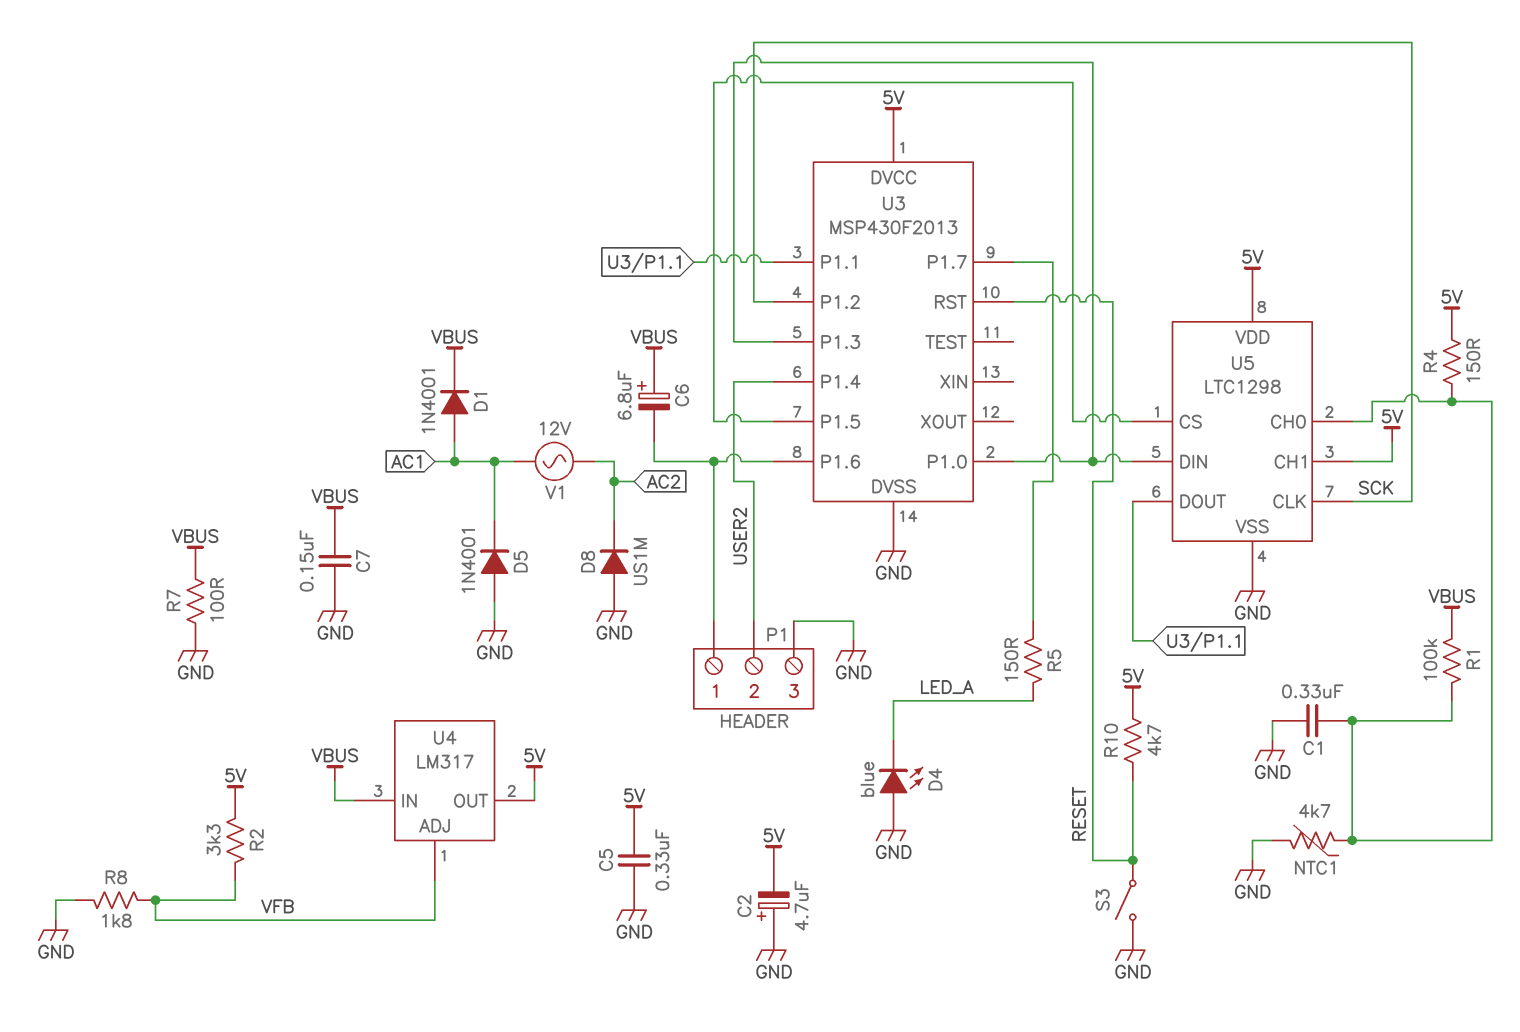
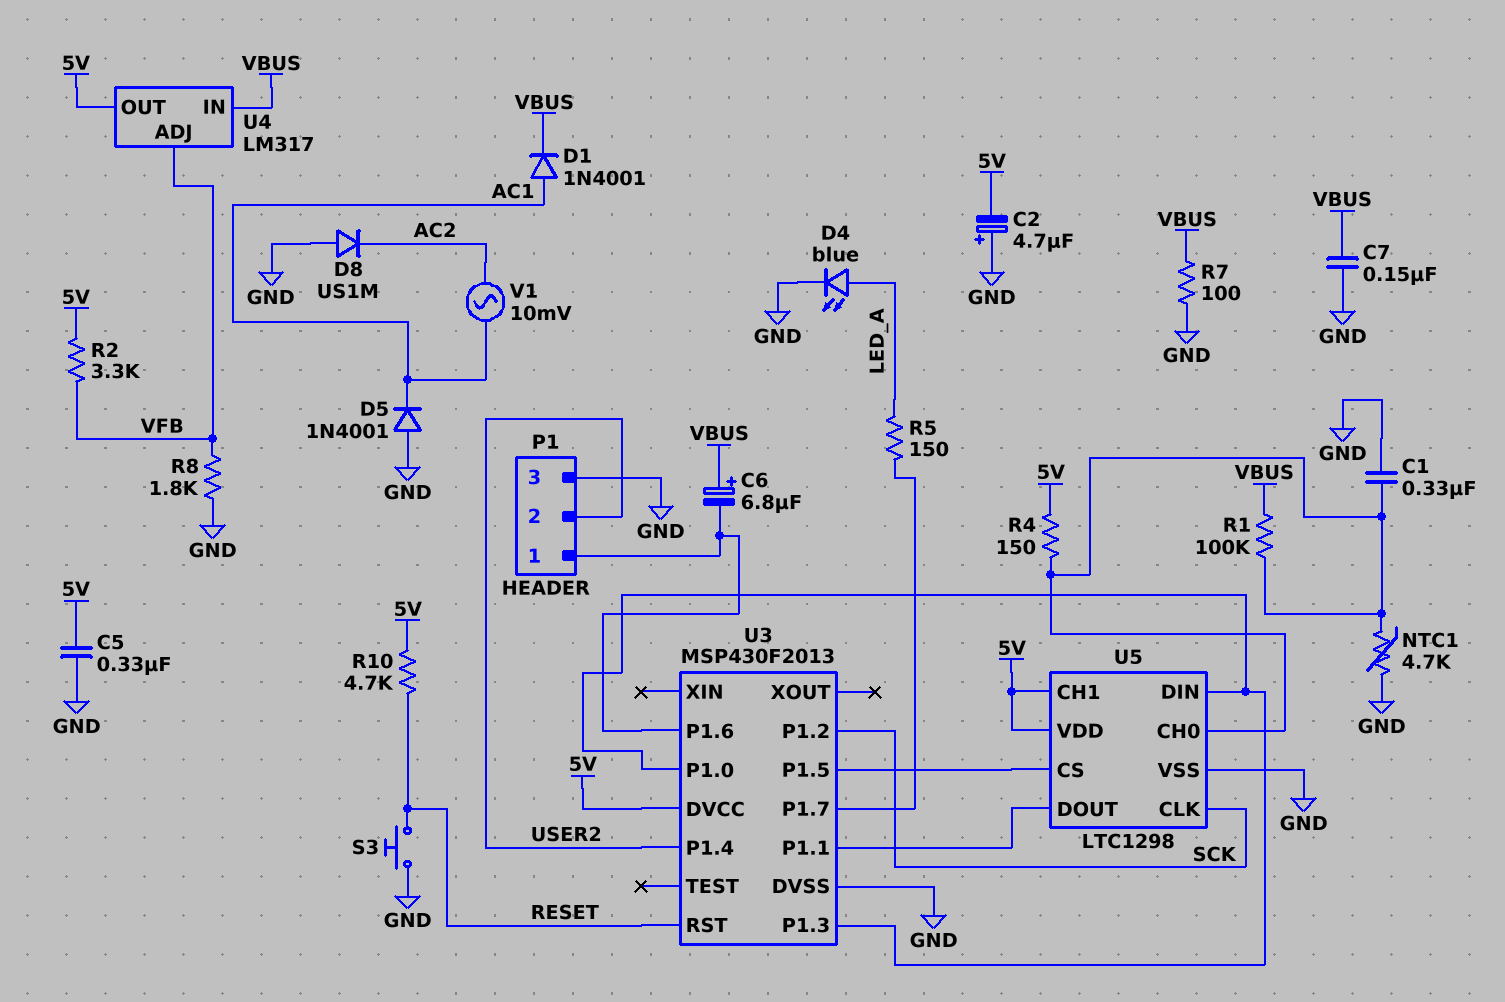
D4: LED blue (A GND, K LED_A) -> LED blue (A LED_A, K GND)
S3: switch (GND, RESET) -> button (GND, RESET)
V1: AC 12V (AC1, AC2) -> AC 10mV (AC1, AC2)

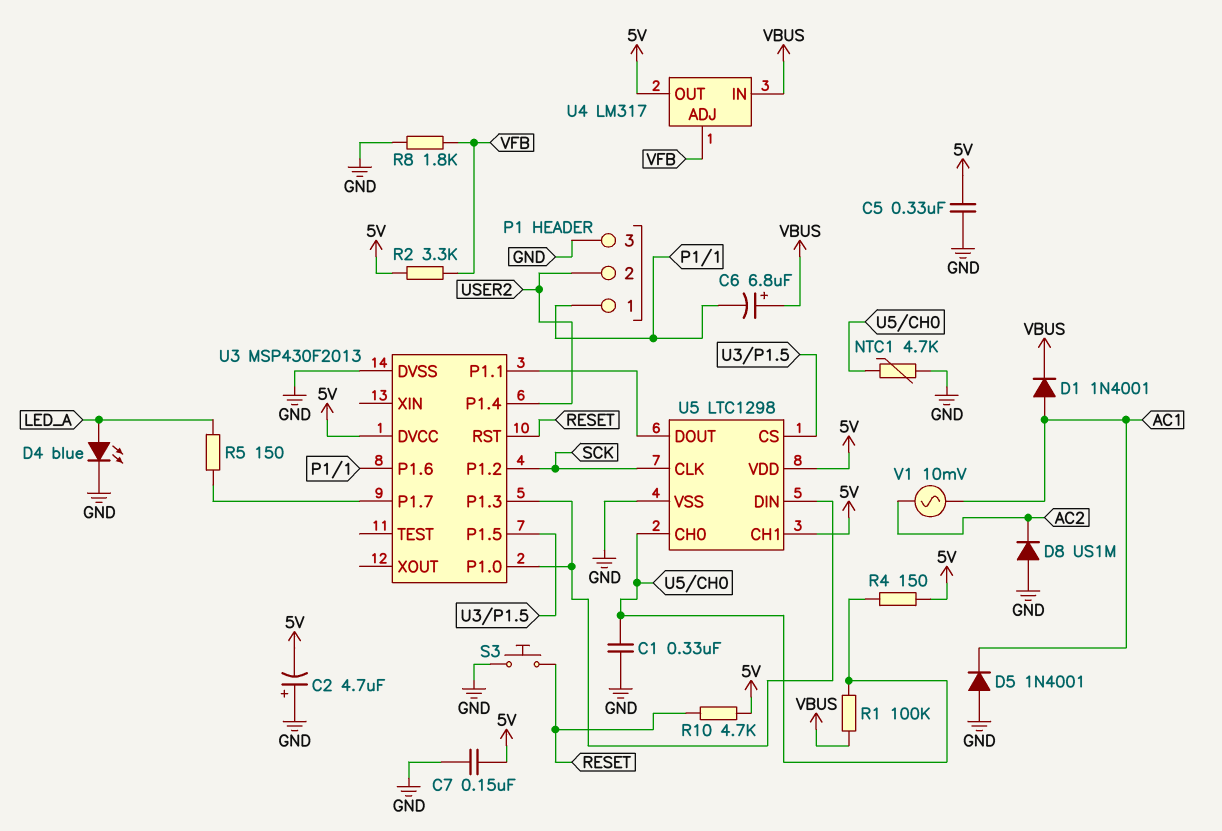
C7: 150nF (GND, VBUS) -> 150nF (5V, GND)
R7: 100 (GND, VBUS) -> none

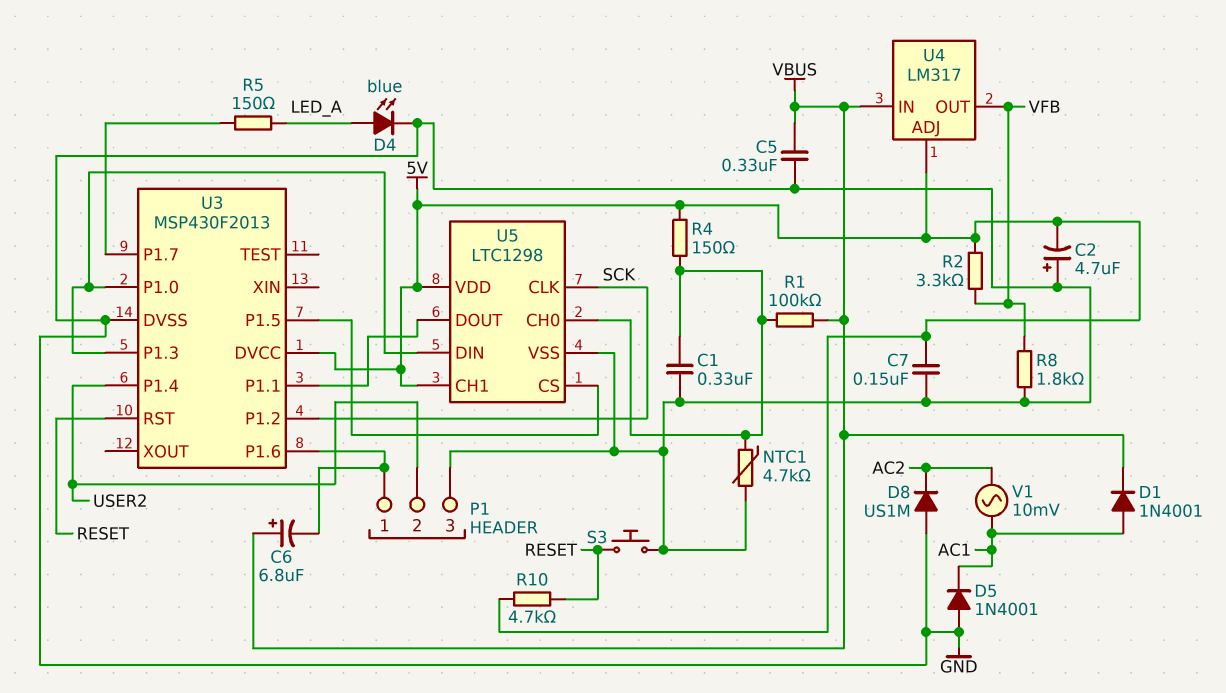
C5: 330nF (5V, GND) -> 330nF (GND, VBUS)
U4 pin ADJ: VFB -> 5V
U4 pin OUT: 5V -> VFB

